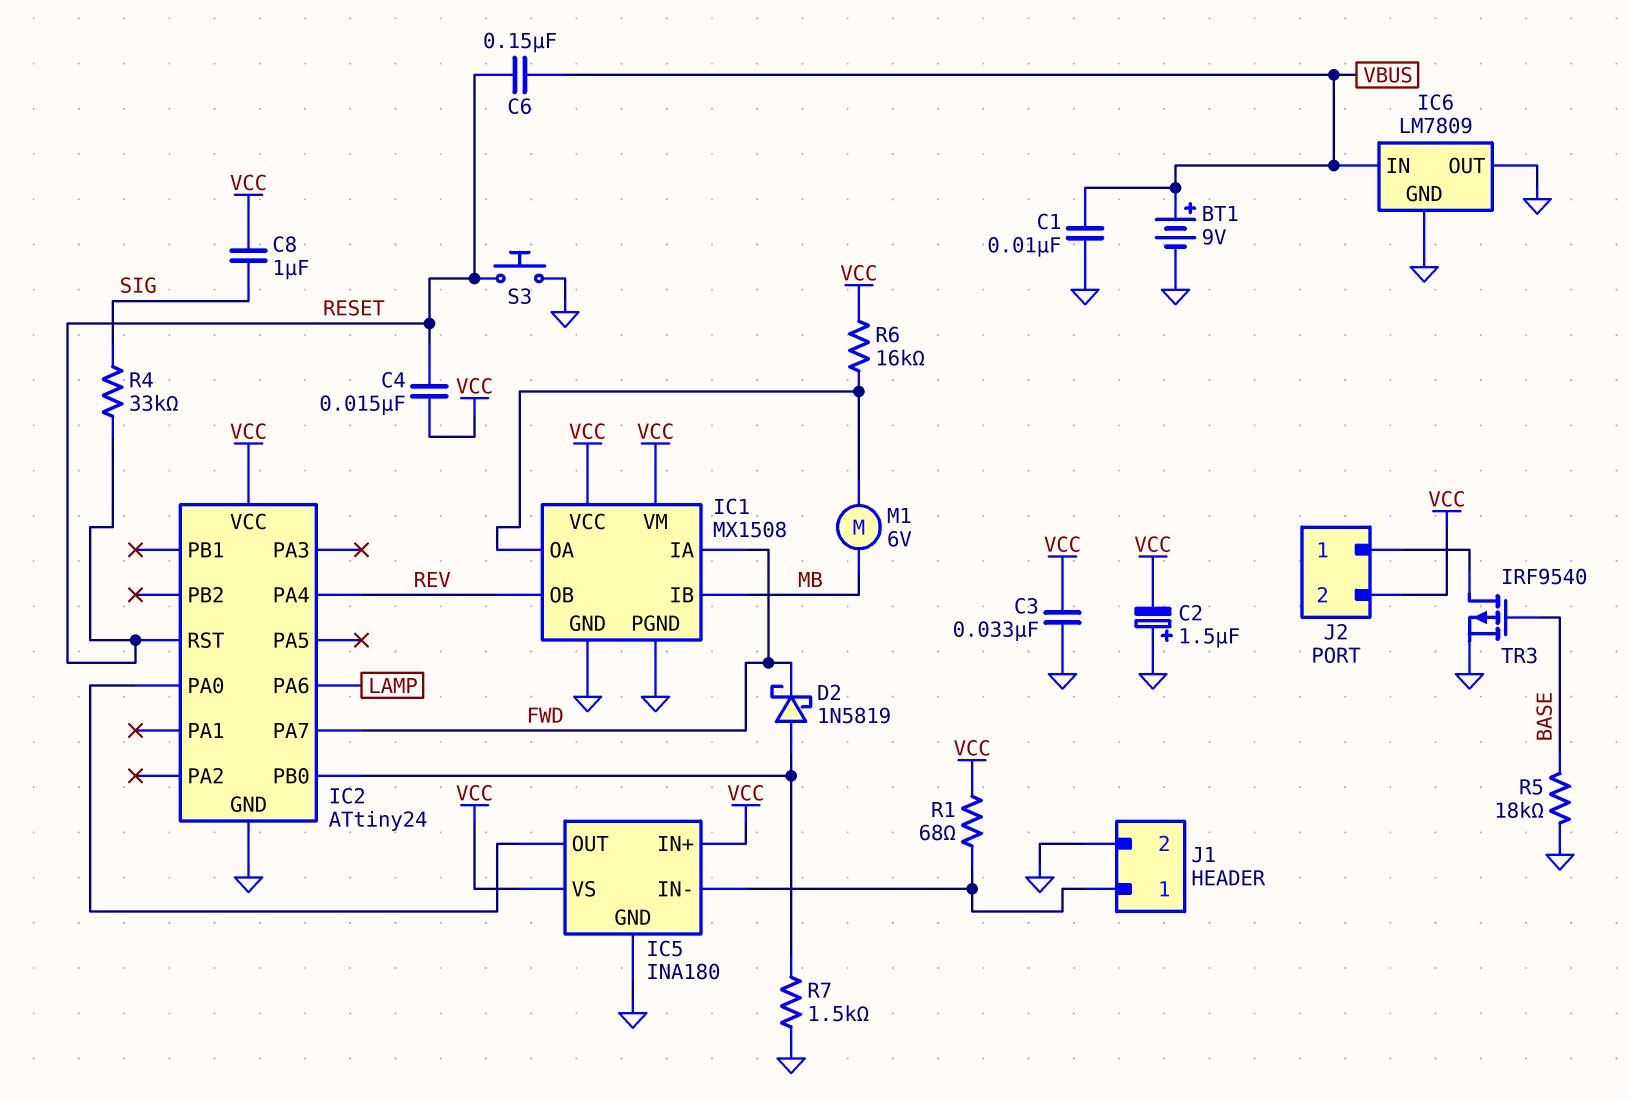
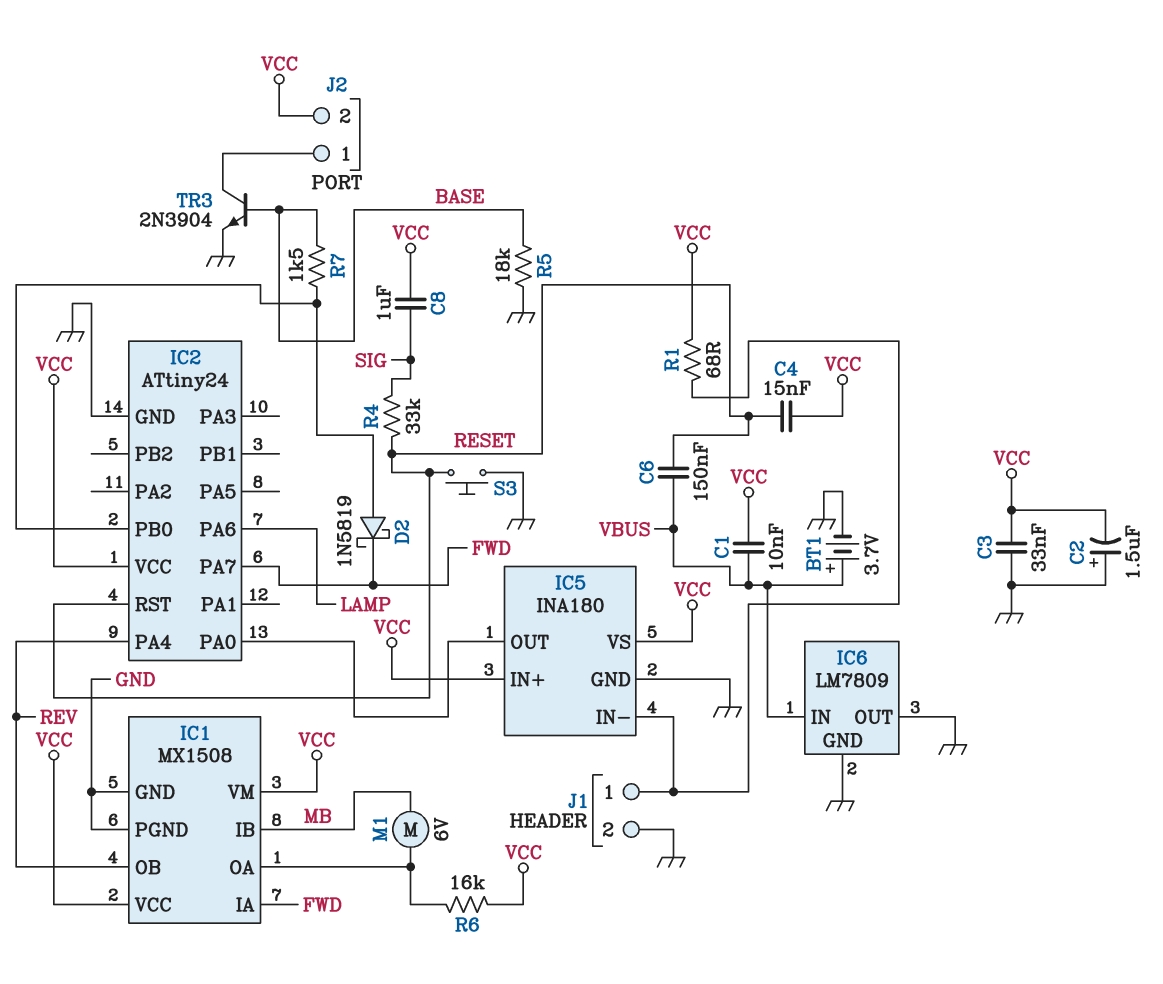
BT1: 9V (plus VBUS, minus GND) -> 3.7V (plus VBUS, minus GND)
C1: 10nF (GND, VBUS) -> 10nF (VBUS, VCC)
R7: 1.5k (GND, IC2/PB0) -> 1.5k (BASE, IC2/PB0)
TR3: PMOS IRF9540 (G BASE, D J2/1, S GND) -> NPN 2N3904 (B BASE, C J2/1, E GND)

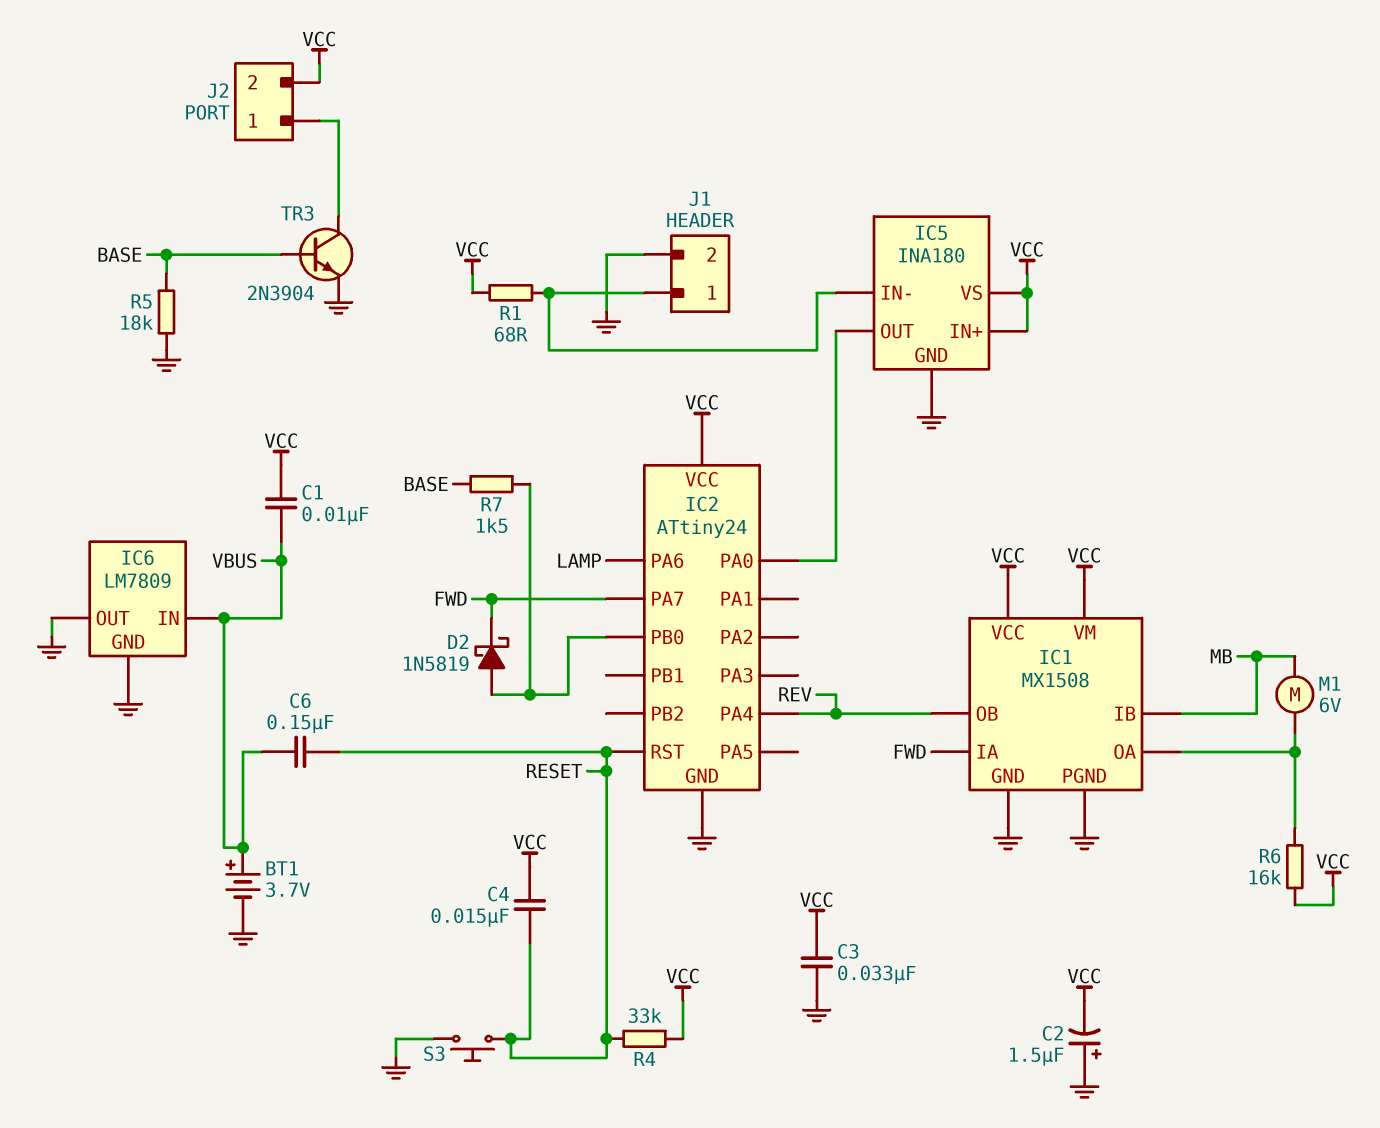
C8: 1uF (SIG, VCC) -> none
R4: 33k (RESET, SIG) -> 33k (RESET, VCC)

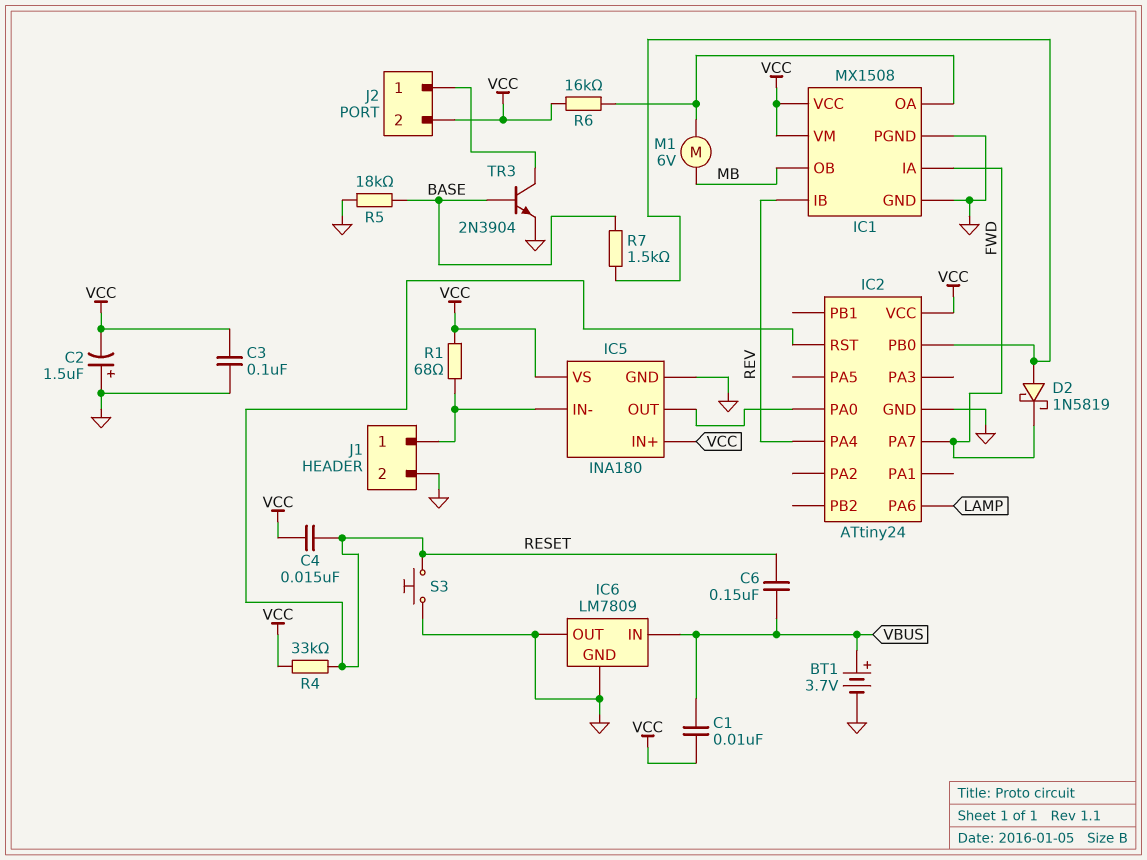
C3: 33nF (GND, VCC) -> 100nF (GND, VCC)
IC1 pin IB: MB -> REV
IC1 pin OB: REV -> MB

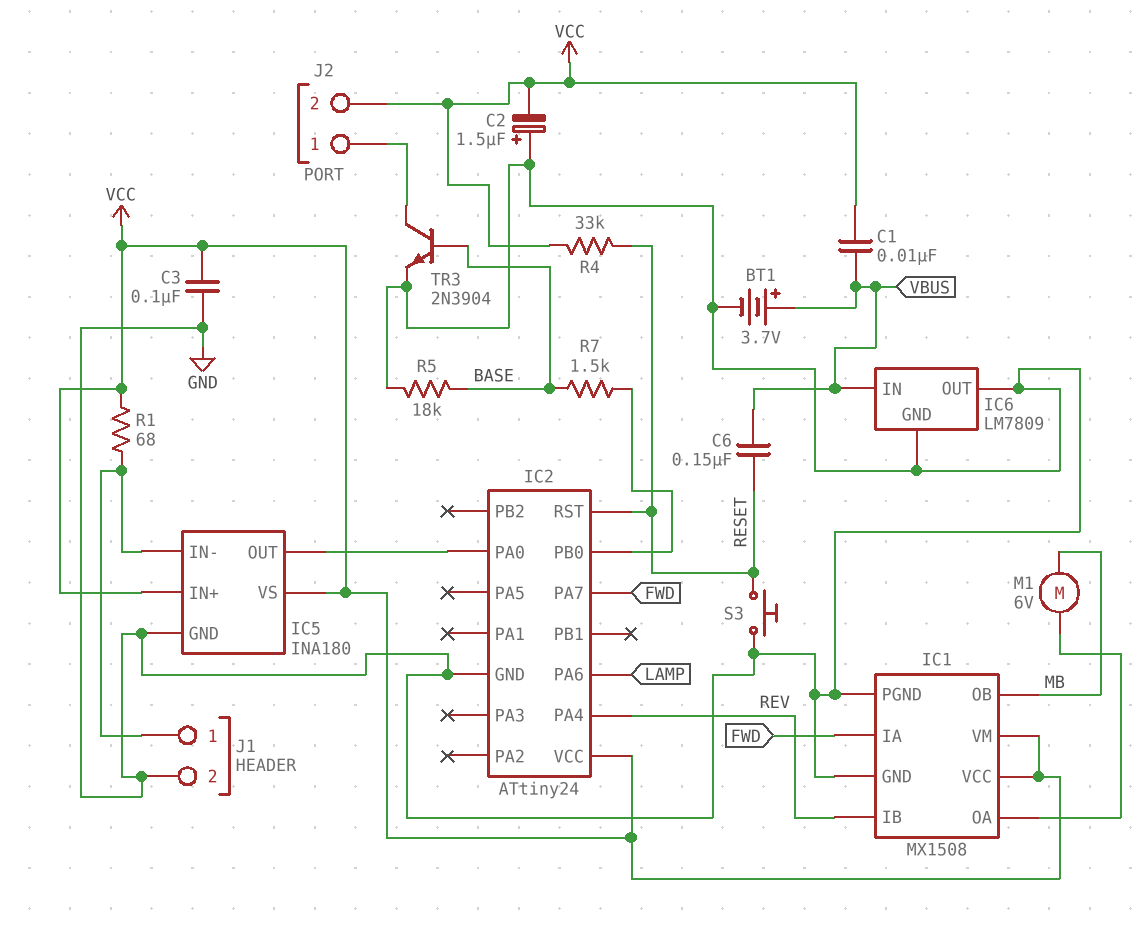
C4: 15nF (RESET, VCC) -> none
D2: schottky 1N5819 (A IC2/PB0, K FWD) -> none
R6: 16k (IC1/OA, VCC) -> none

